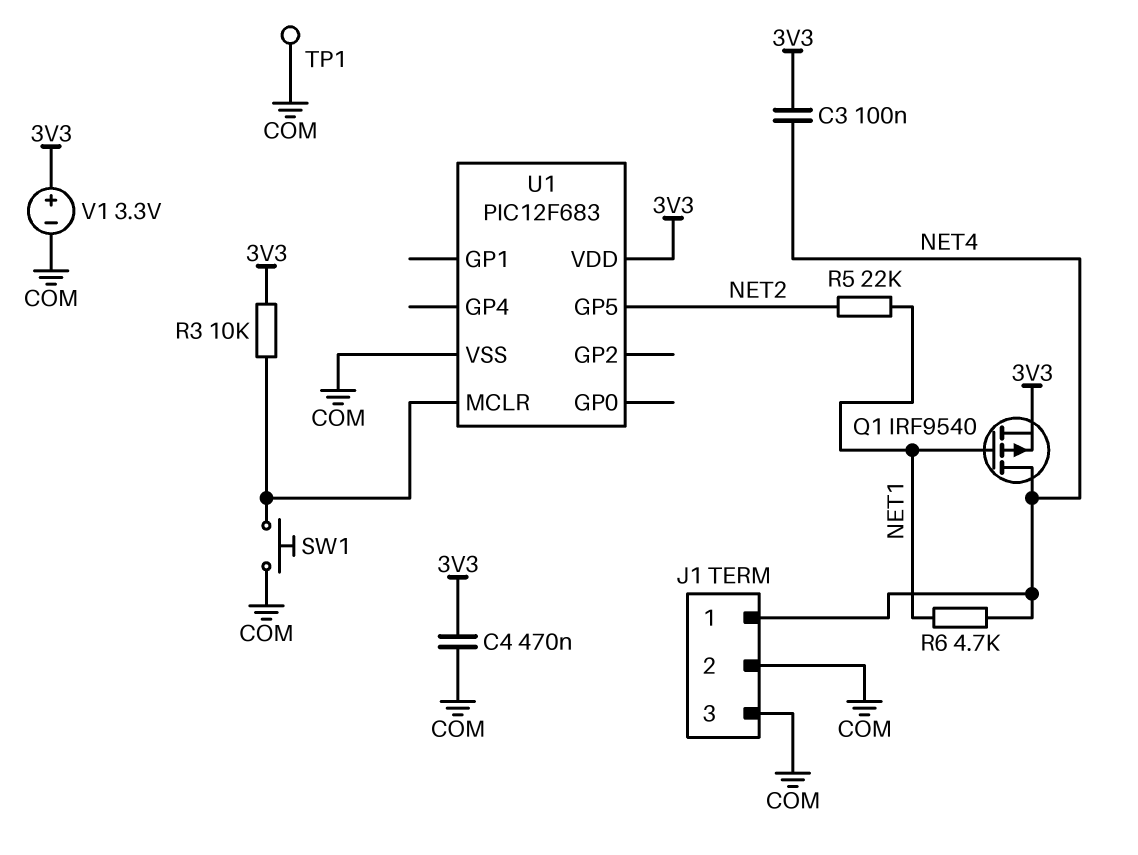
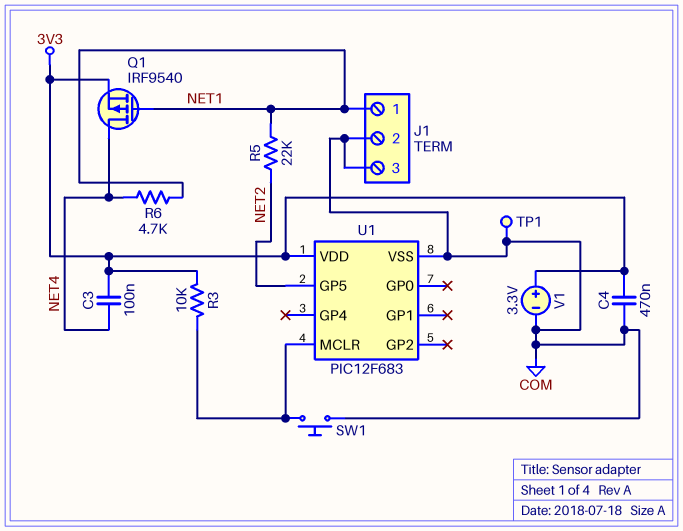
J1 pin 1: NET4 -> NET1

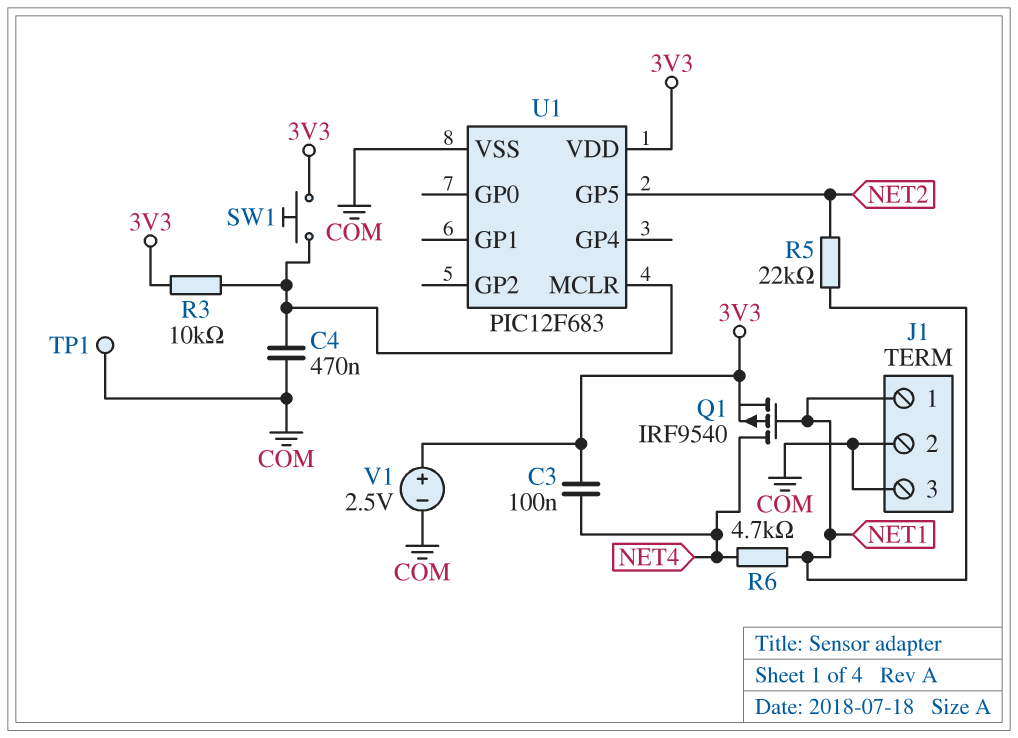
C4: 470nF (3V3, COM) -> 470nF (COM, U1/MCLR)
SW1: button (COM, U1/MCLR) -> button (3V3, U1/MCLR)
V1: 3.3V (plus 3V3, minus COM) -> 2.5V (plus 3V3, minus COM)

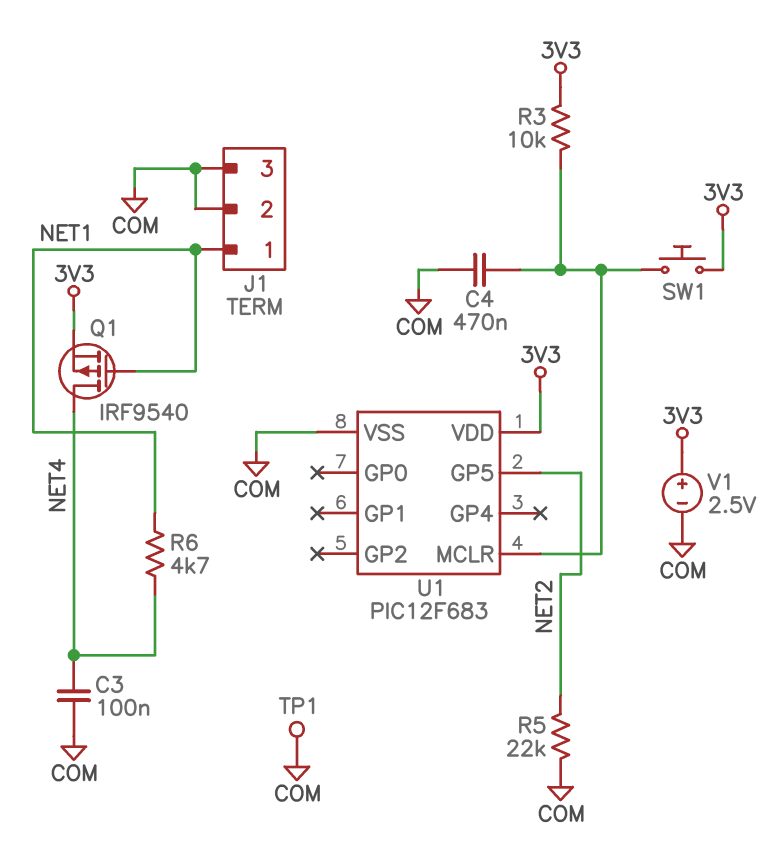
C3: 100nF (3V3, NET4) -> 100nF (COM, NET4)
R5: 22k (NET1, NET2) -> 22k (COM, NET2)

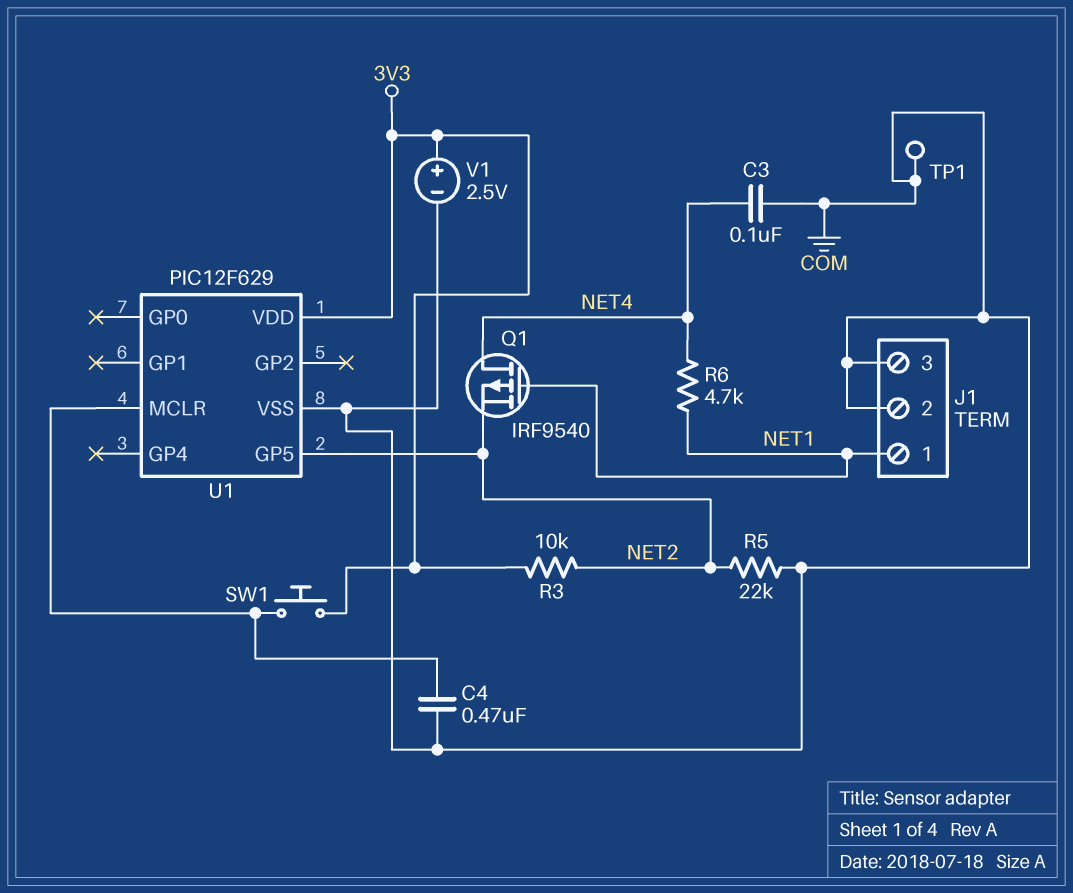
Q1: PMOS IRF9540 (G NET1, D NET4, S 3V3) -> PMOS IRF9540 (G NET1, D NET4, S NET2)
R3: 10k (3V3, U1/MCLR) -> 10k (3V3, NET2)
U1: PIC12F683 -> PIC12F629

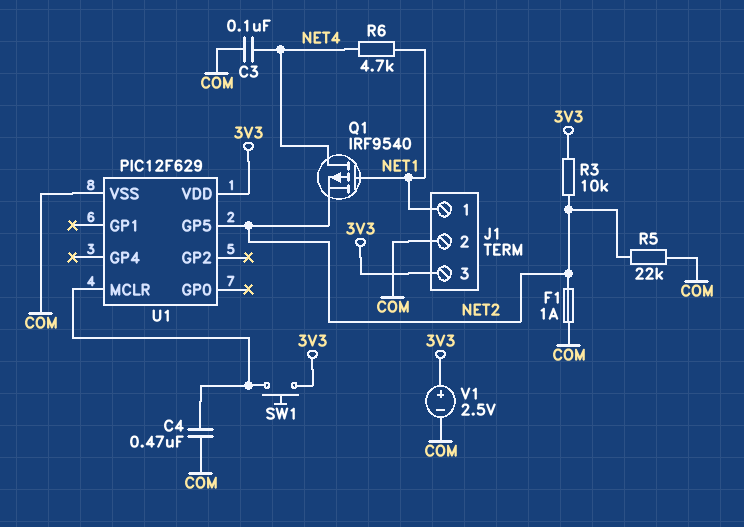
F1: none -> 1A (COM, NET2)
J1 pin 3: COM -> 3V3
TP1: test point (COM) -> none

